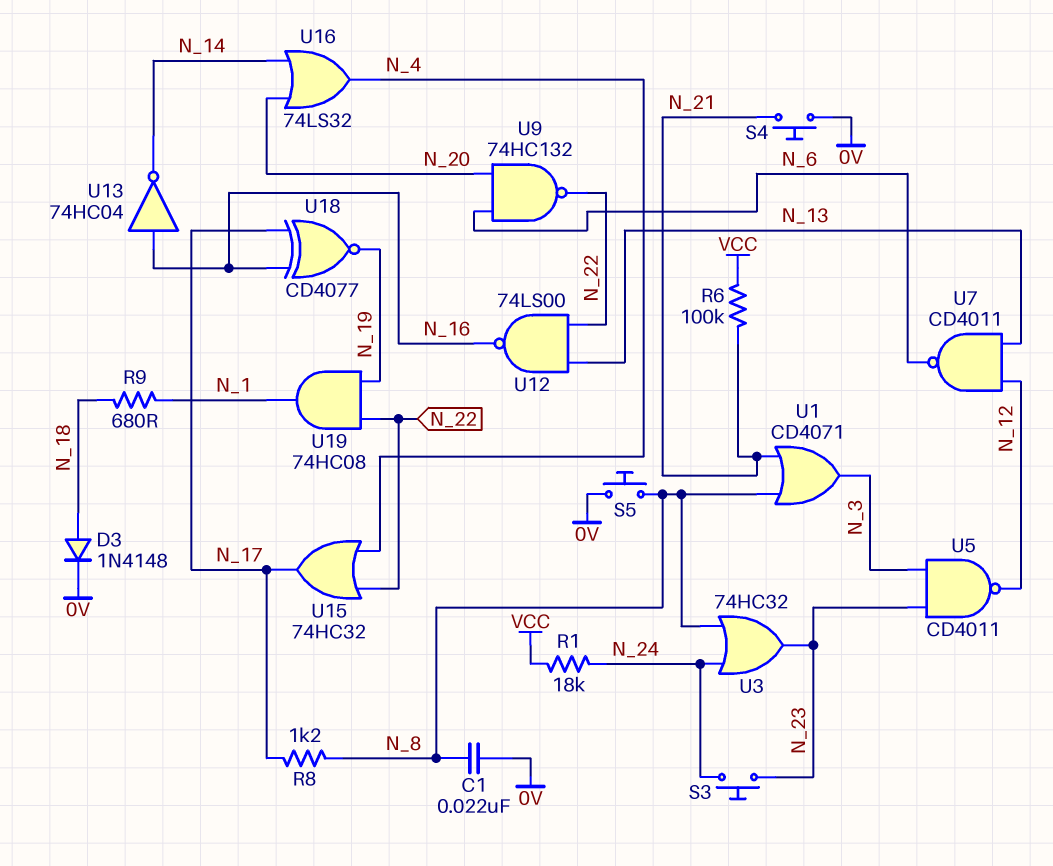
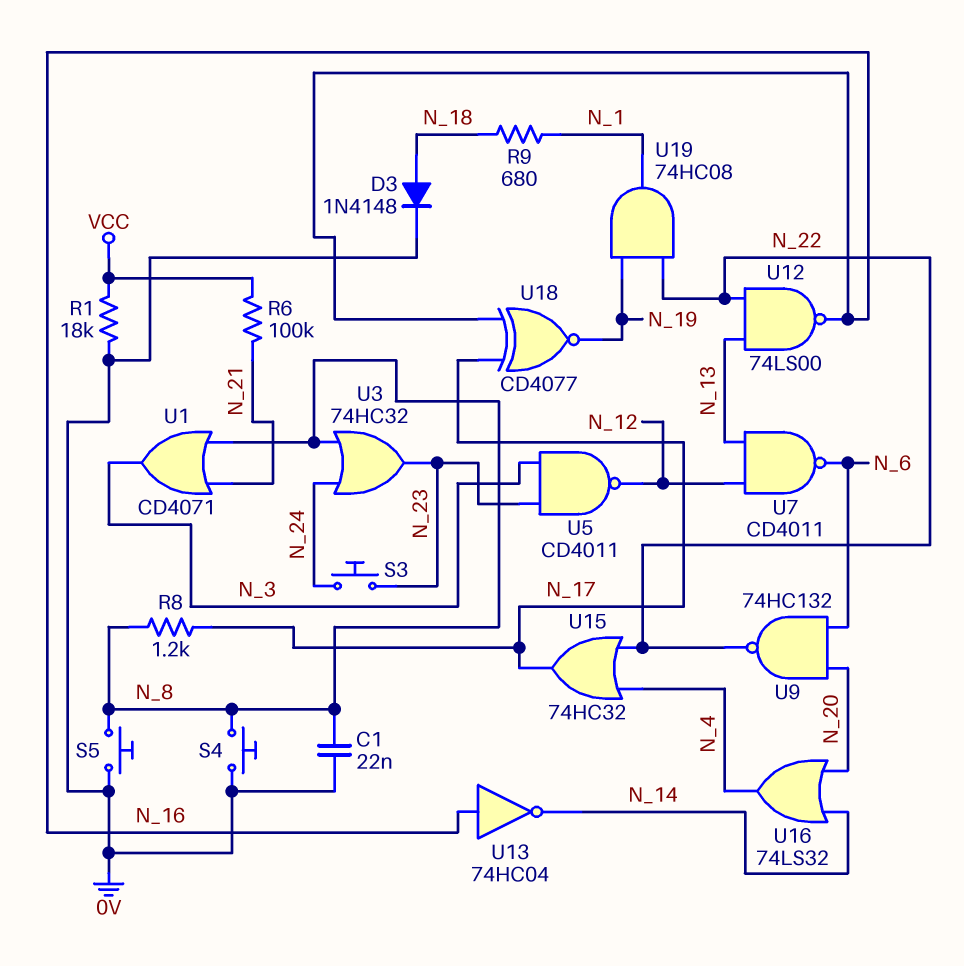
R1: 18k (N_24, VCC) -> 18k (0V, VCC)
S4: button (0V, N_21) -> button (0V, N_8)

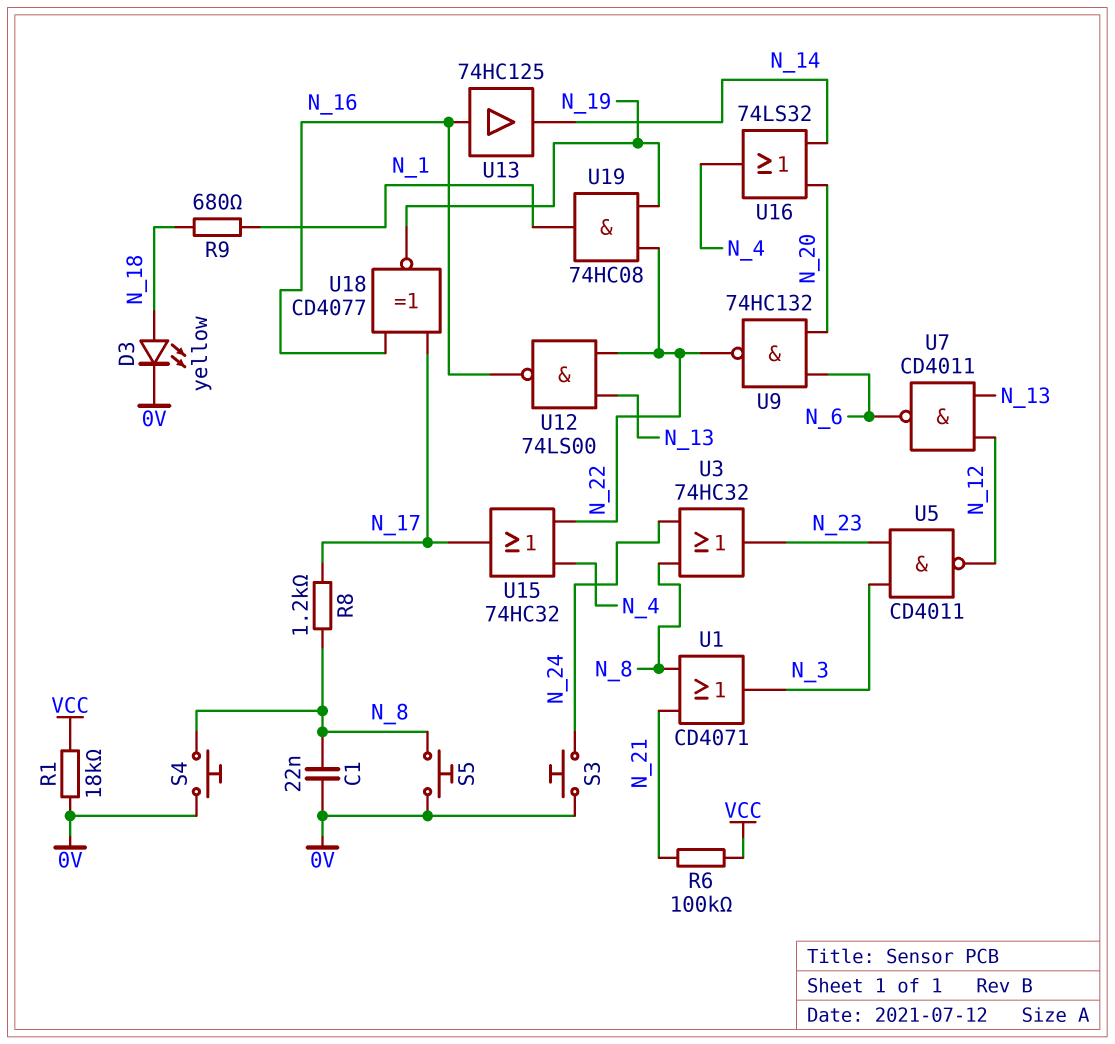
D3: diode 1N4148 (A N_18, K 0V) -> LED yellow (A N_18, K 0V)
S3: button (N_23, N_24) -> button (0V, N_24)
U13: NOT 74HC04 (in N_16, out N_14) -> buffer 74HC125 (in N_16, out N_14)

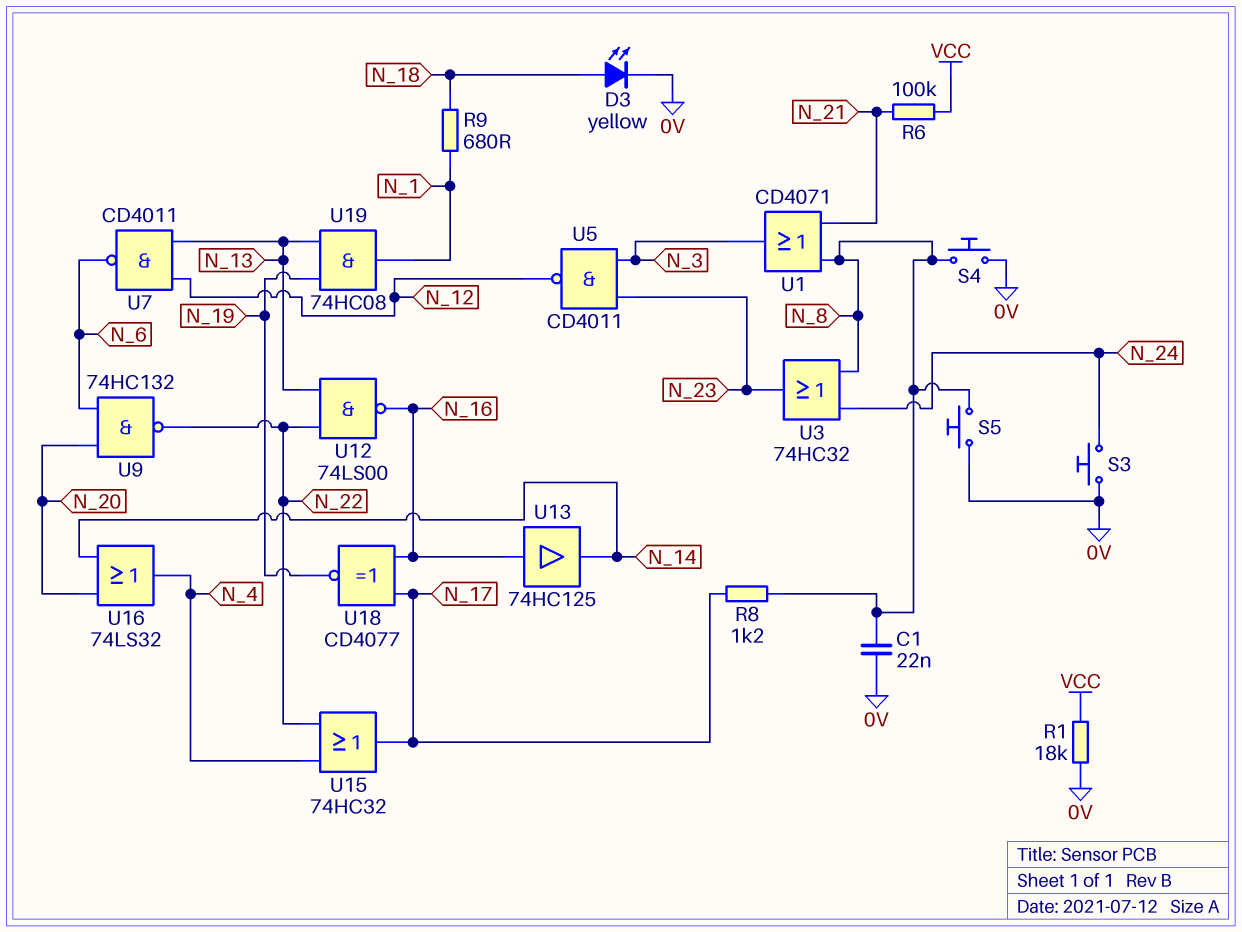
U19: AND 74HC08 (in N_19, in N_22, out N_1) -> AND 74HC08 (in N_13, in N_19, out N_1)

